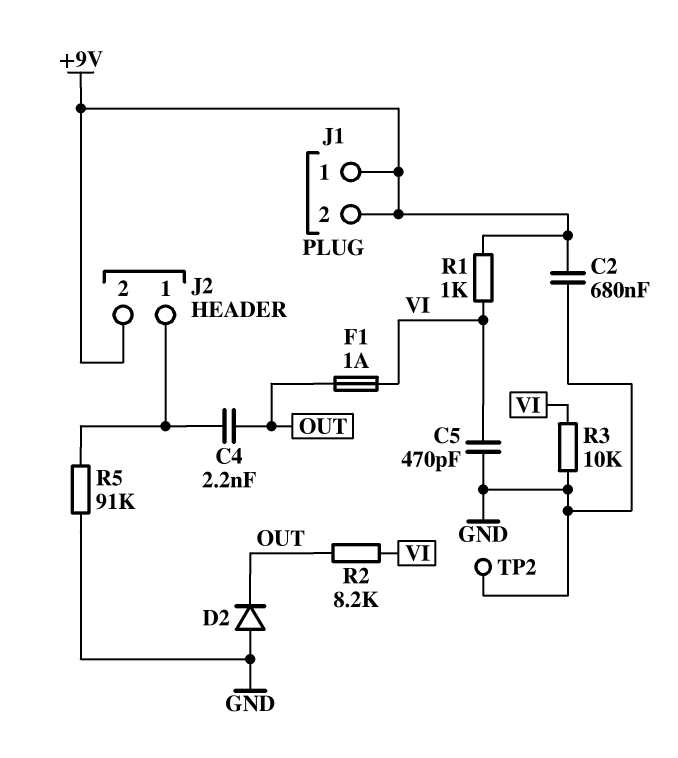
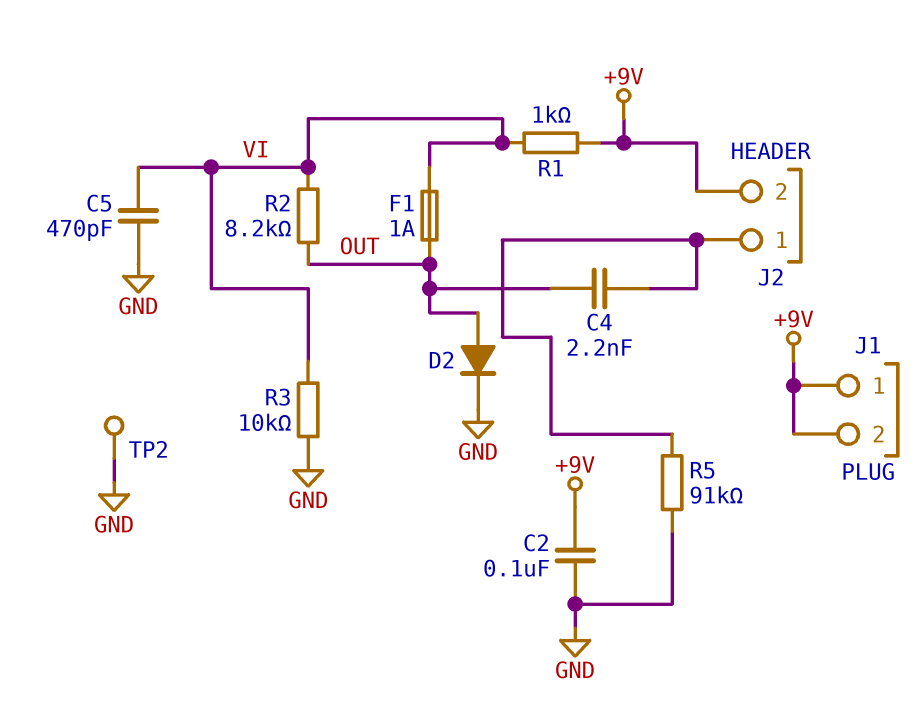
C2: 680nF (+9V, GND) -> 100nF (+9V, GND)
D2: diode (A GND, K OUT) -> diode (A OUT, K GND)

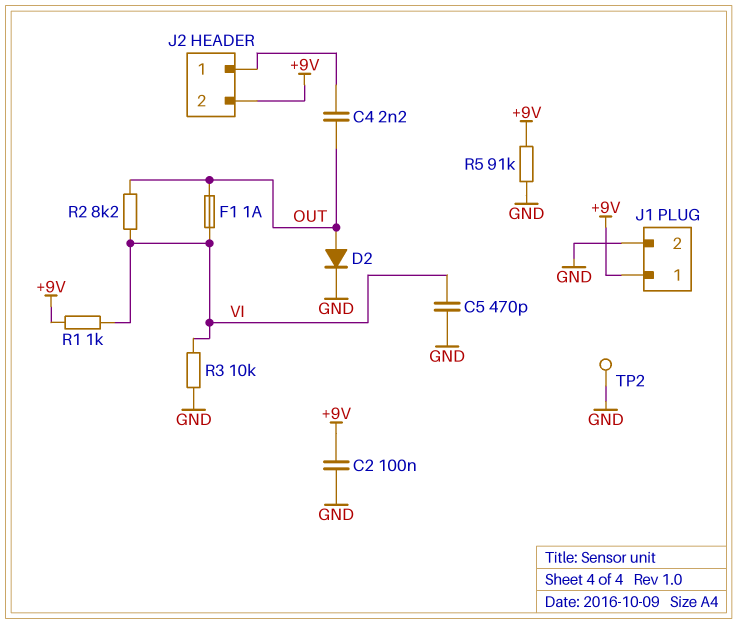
J1 pin 2: +9V -> GND
R5: 91k (GND, J2/1) -> 91k (+9V, GND)

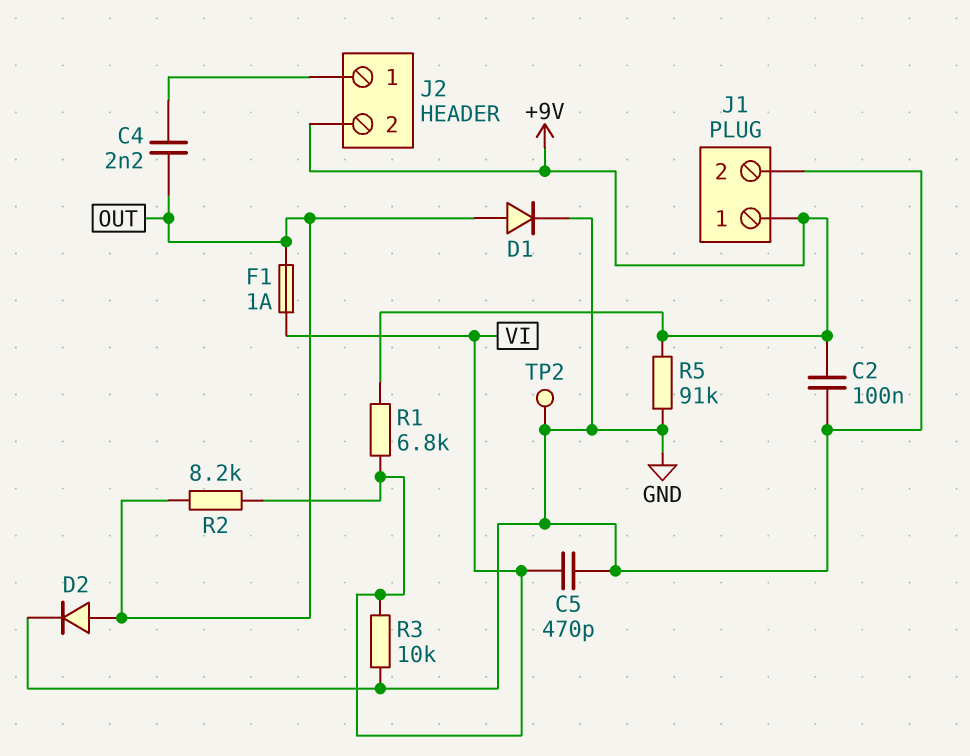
D1: none -> diode (A OUT, K GND)
R1: 1k (+9V, VI) -> 6.8k (+9V, VI)

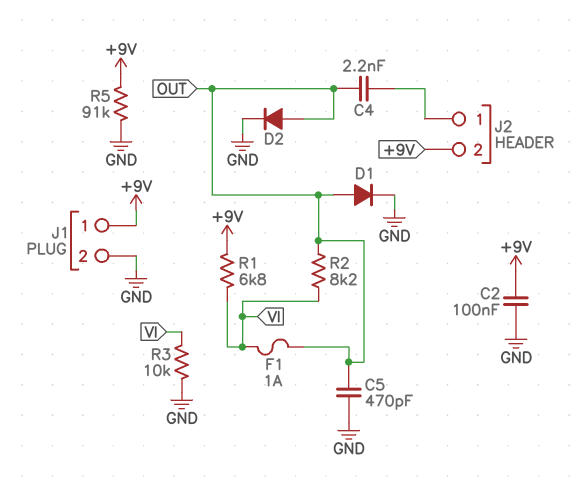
C5: 470pF (GND, VI) -> 470pF (GND, OUT)
TP2: test point (GND) -> none

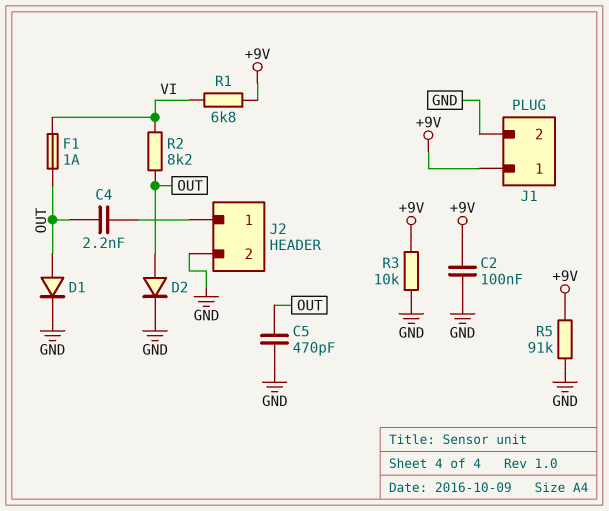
J2 pin 2: +9V -> GND
R3: 10k (GND, VI) -> 10k (+9V, GND)

